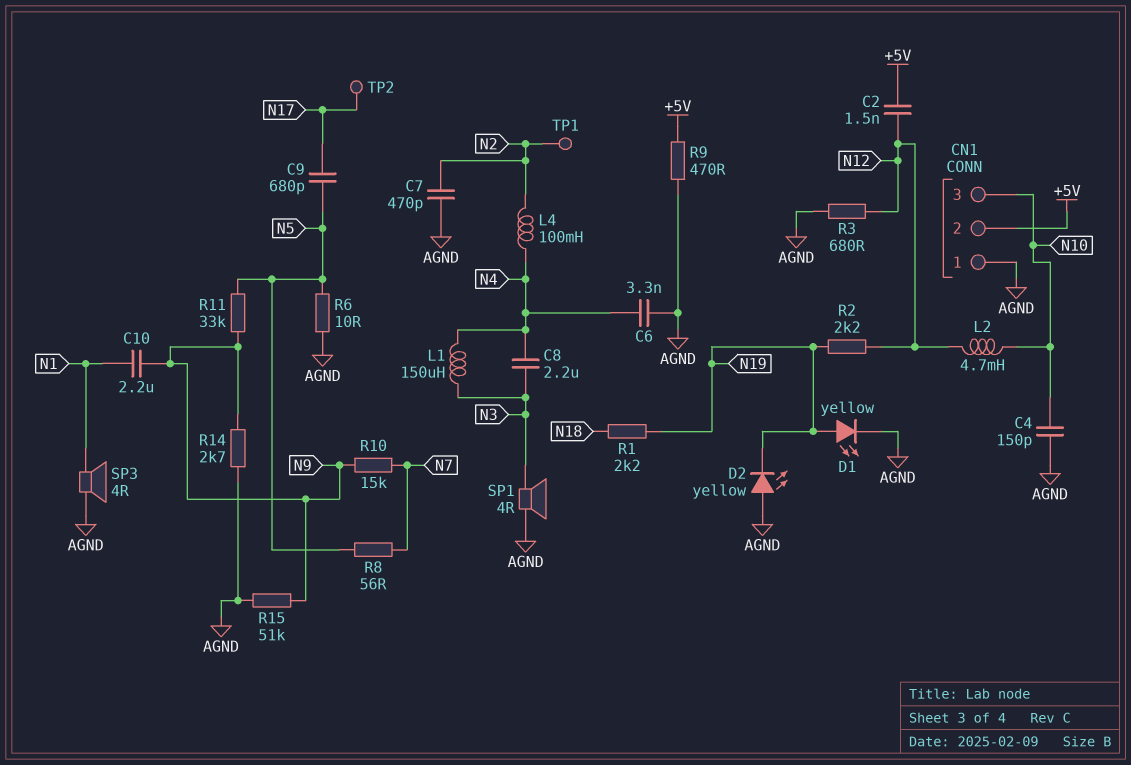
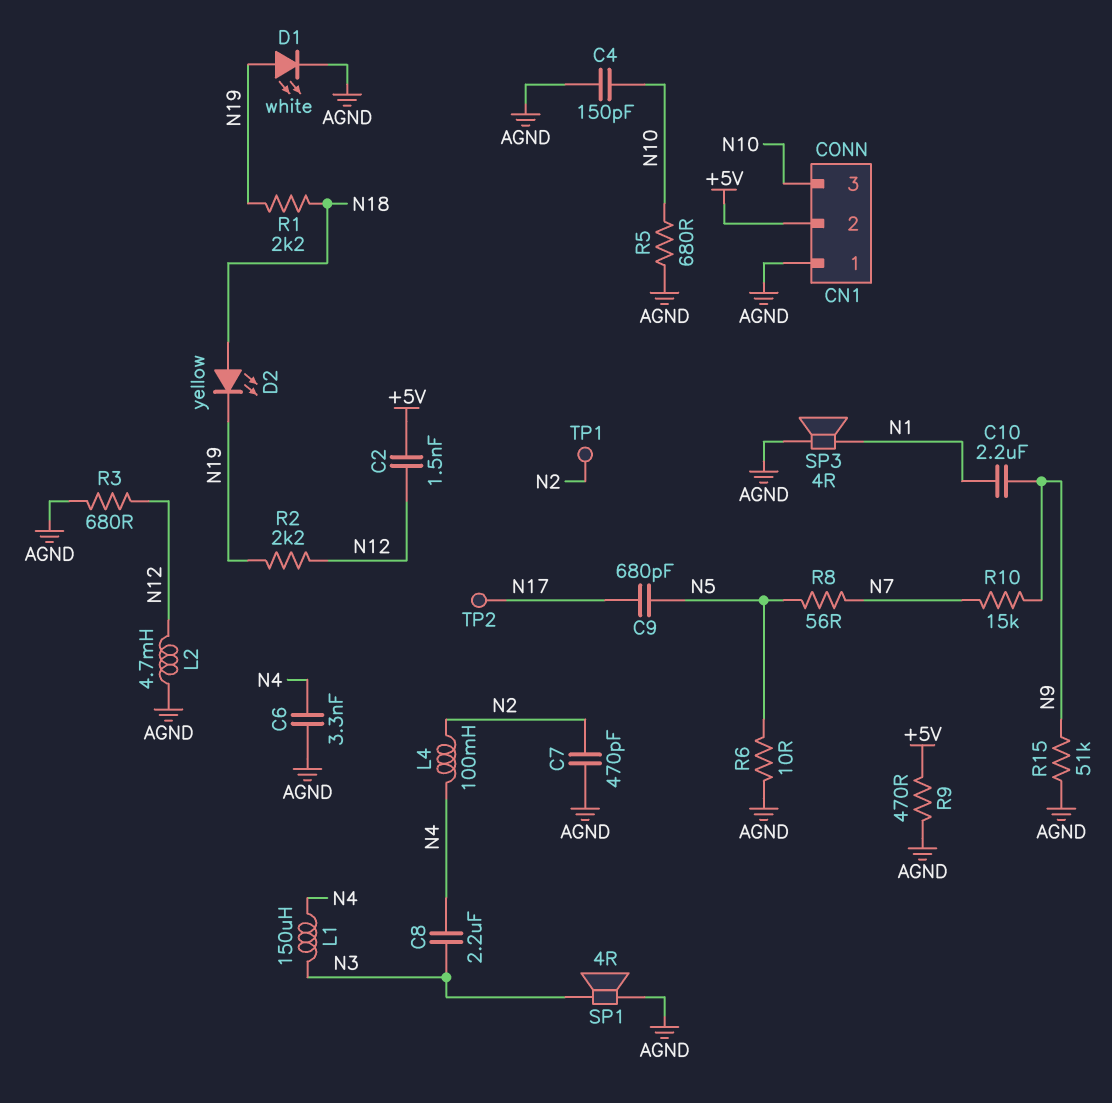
D1: LED yellow (A N19, K AGND) -> LED white (A N19, K AGND)
D2: LED yellow (A AGND, K N19) -> LED yellow (A N18, K N19)
L2: 4.7mH (N10, N12) -> 4.7mH (AGND, N12)
R5: none -> 680 (AGND, N10)
R11: 33k (N5, N9) -> none
R14: 2.7k (AGND, N9) -> none

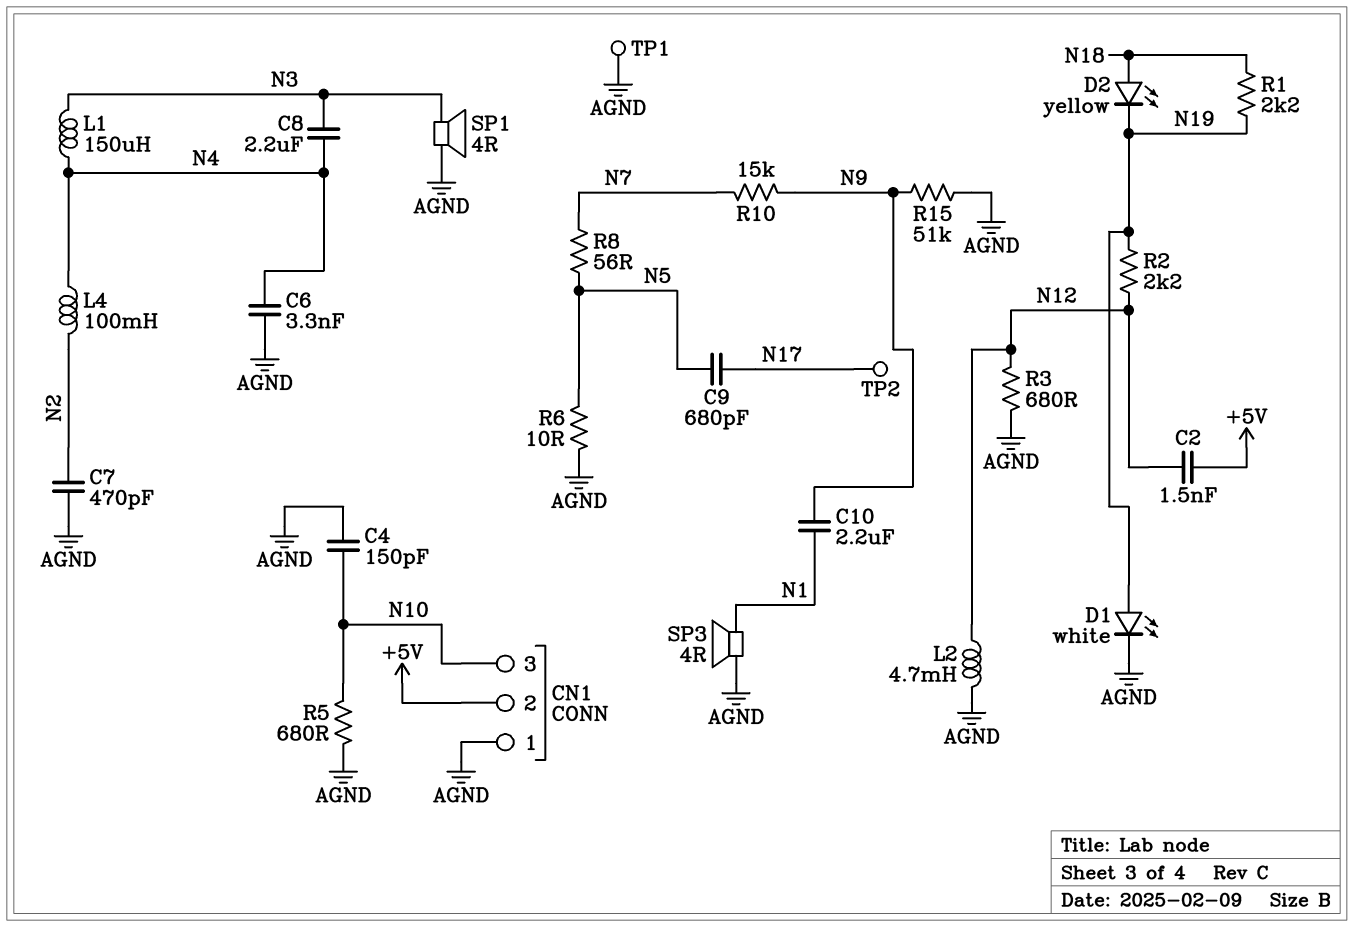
R9: 470 (+5V, AGND) -> none
TP1: test point (N2) -> test point (AGND)

